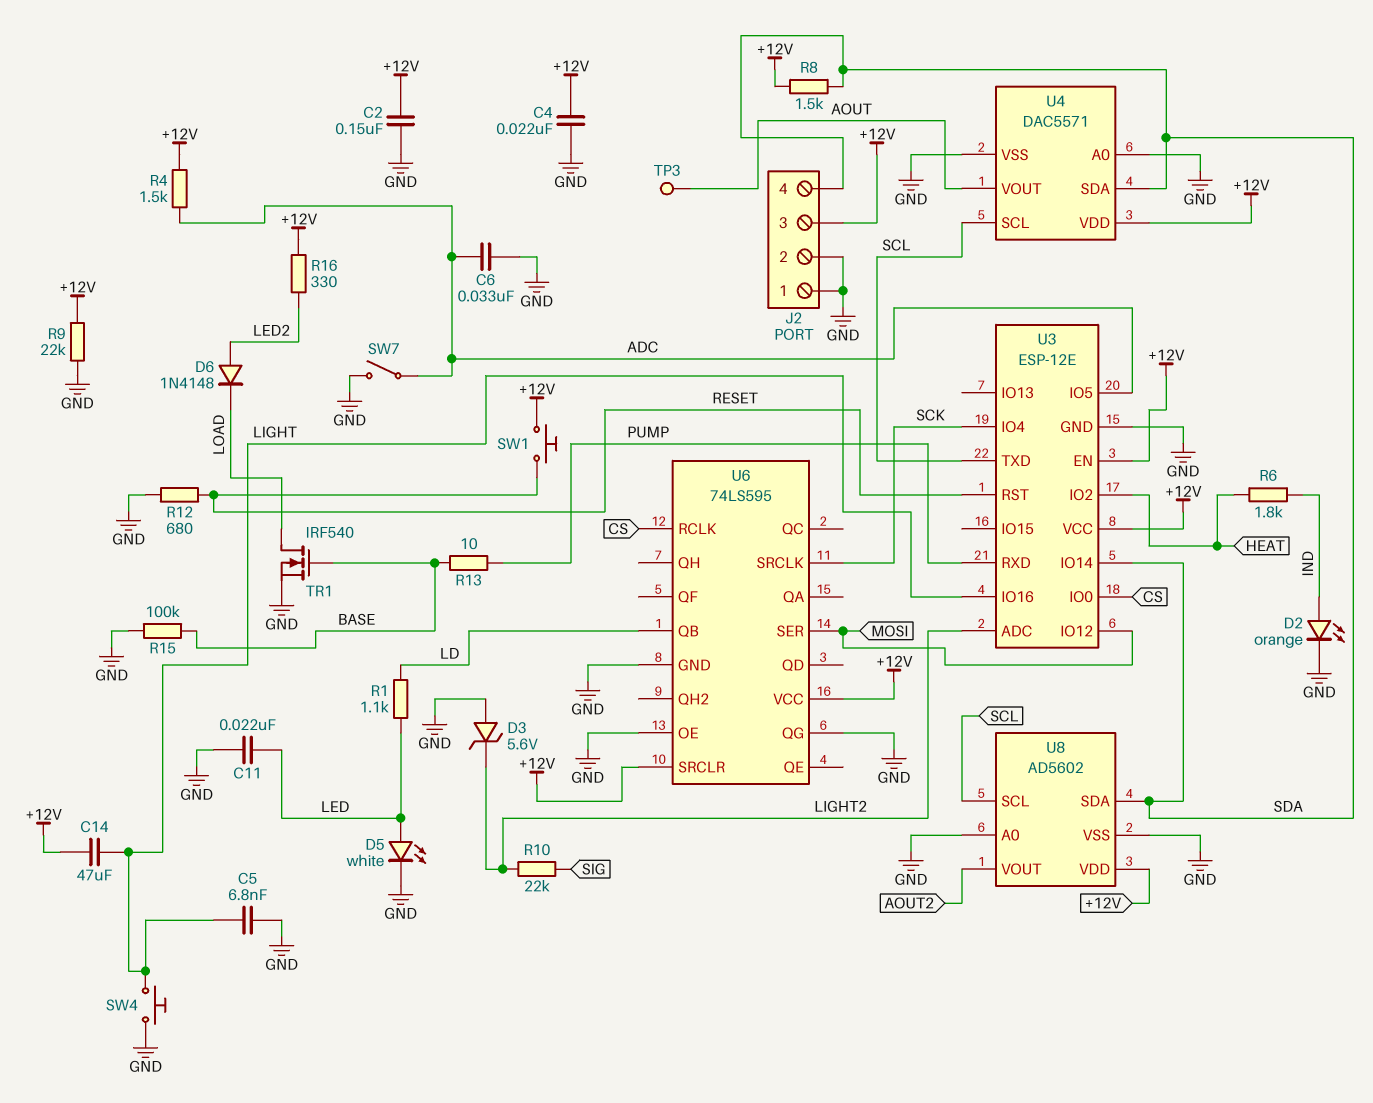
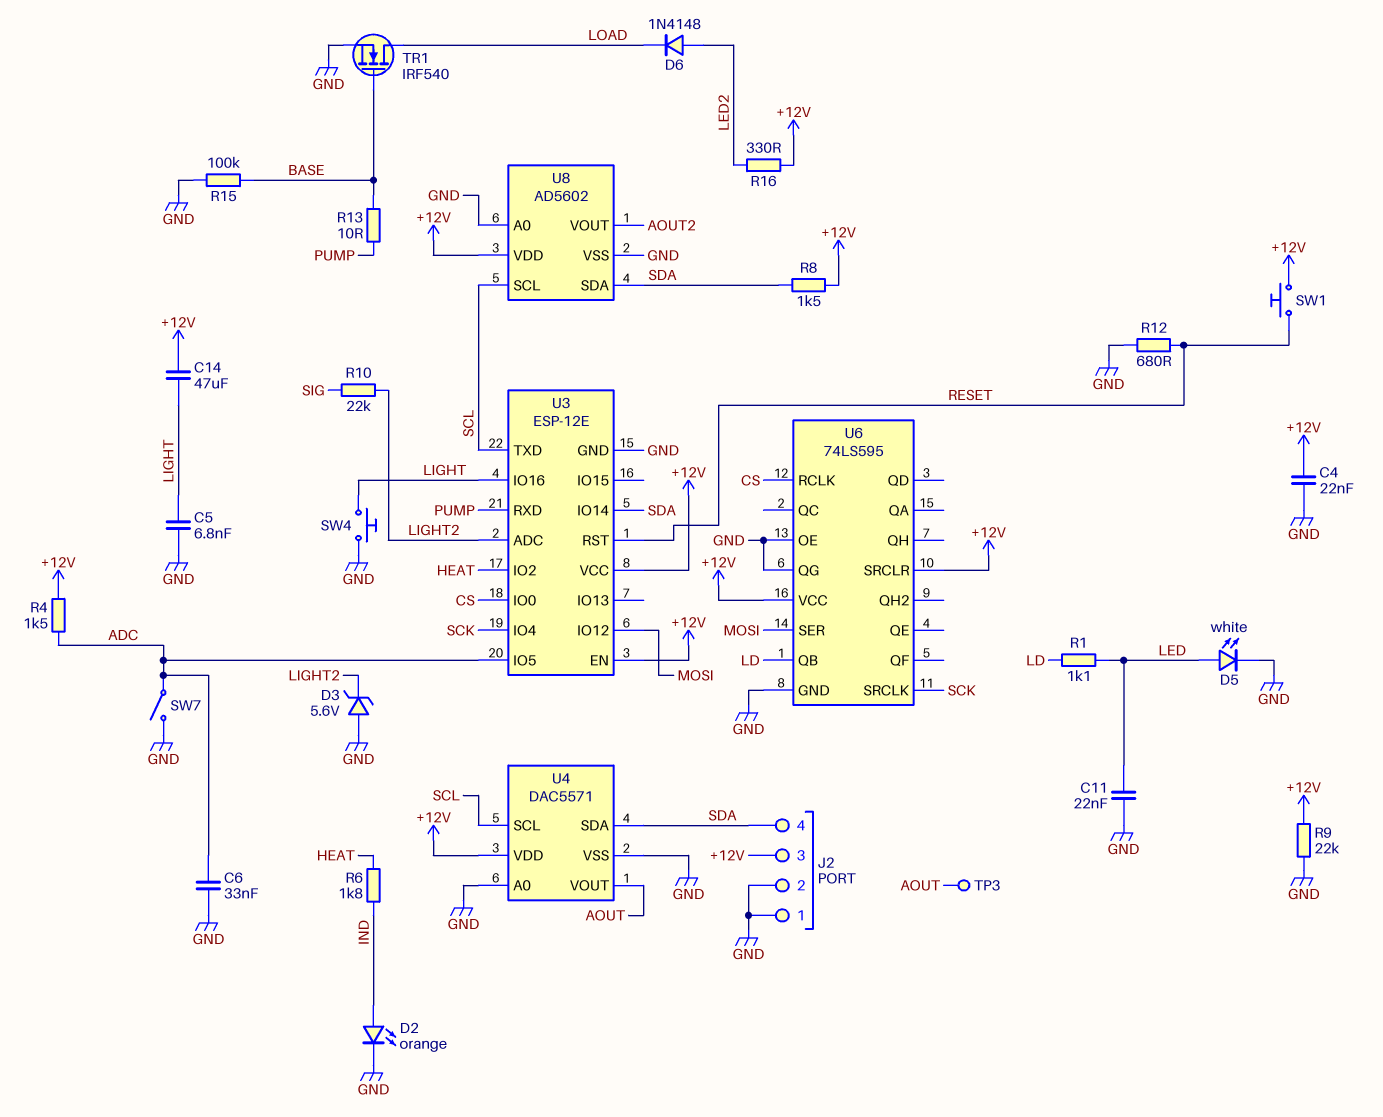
C2: 150nF (+12V, GND) -> none

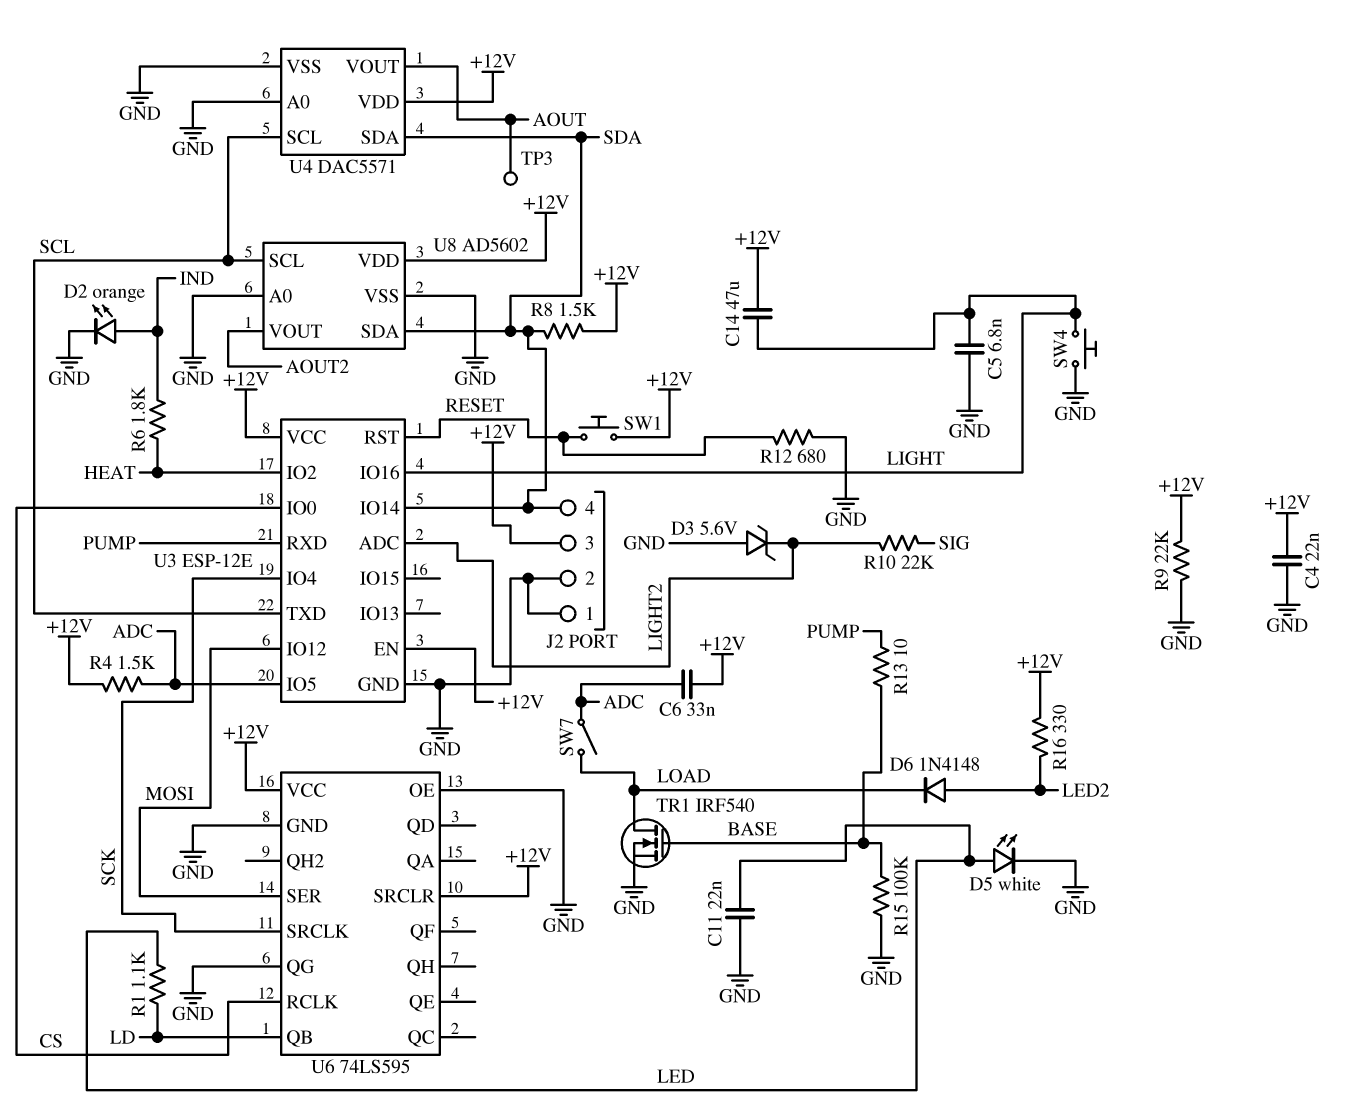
C6: 33nF (ADC, GND) -> 33nF (+12V, ADC)
SW7: switch (ADC, GND) -> switch (ADC, LOAD)

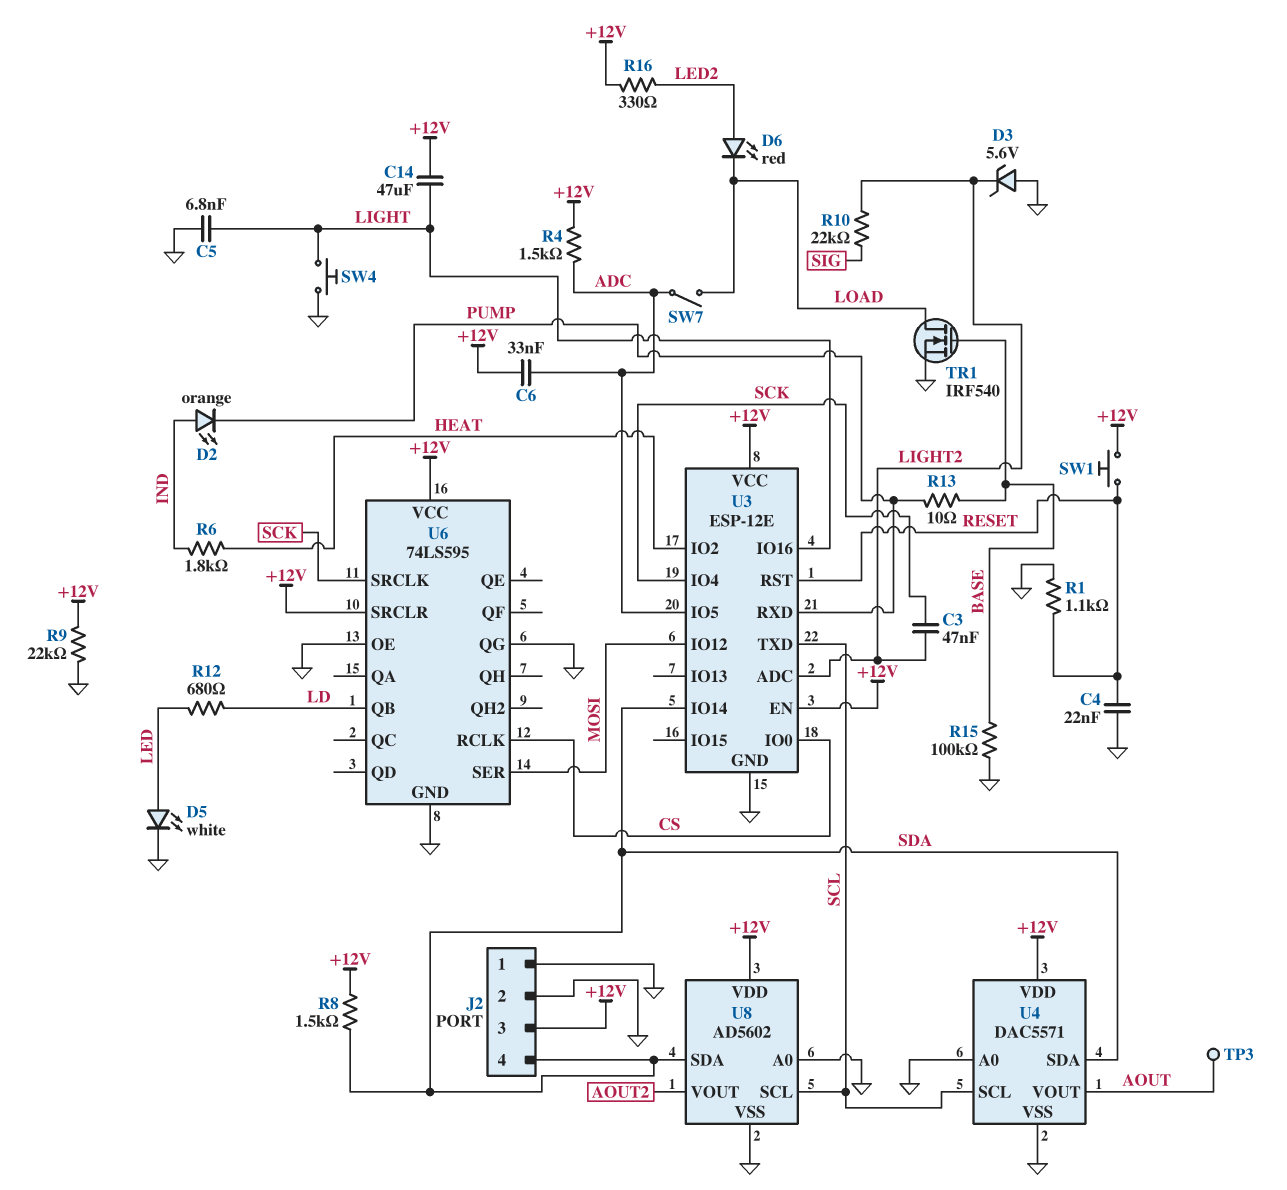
C3: none -> 47nF (LIGHT2, SCK)
C4: 22nF (+12V, GND) -> 22nF (GND, RESET)
C11: 22nF (GND, LED) -> none
D2: LED orange (A IND, K GND) -> LED orange (A IND, K PUMP)
D6: diode 1N4148 (A LED2, K LOAD) -> LED red (A LED2, K LOAD)
R1: 1.1k (LD, LED) -> 1.1k (GND, RESET)
R12: 680 (GND, RESET) -> 680 (LD, LED)

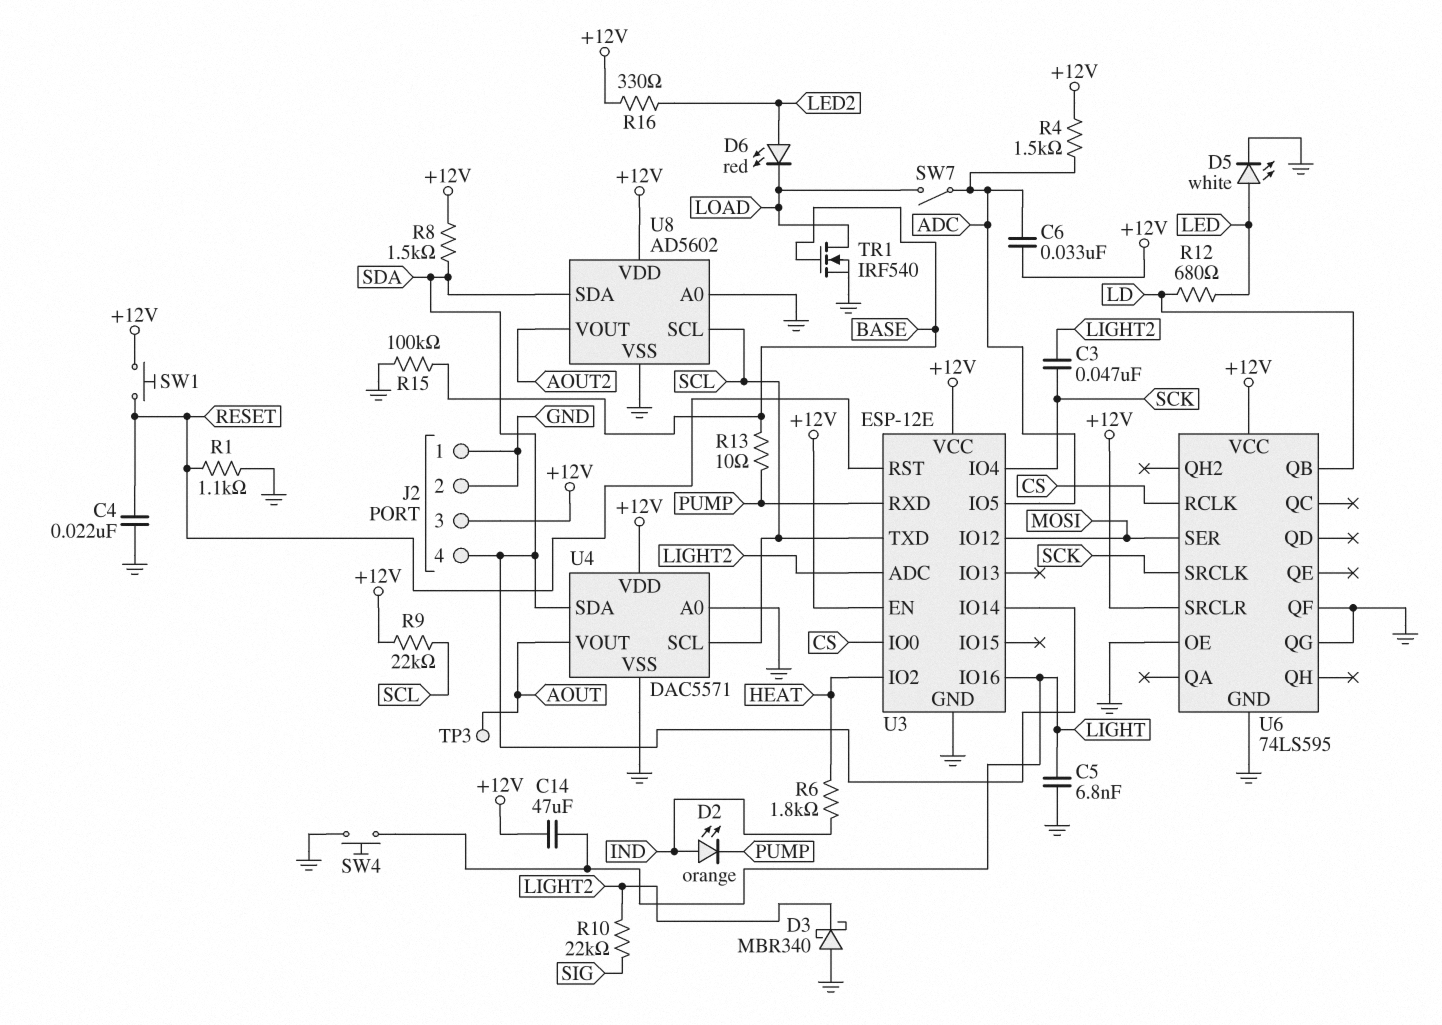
D3: zener 5.6V (A GND, K LIGHT2) -> schottky MBR340 (A GND, K LIGHT2)
R9: 22k (+12V, GND) -> 22k (+12V, SCL)
U6 pin QF: none -> GND

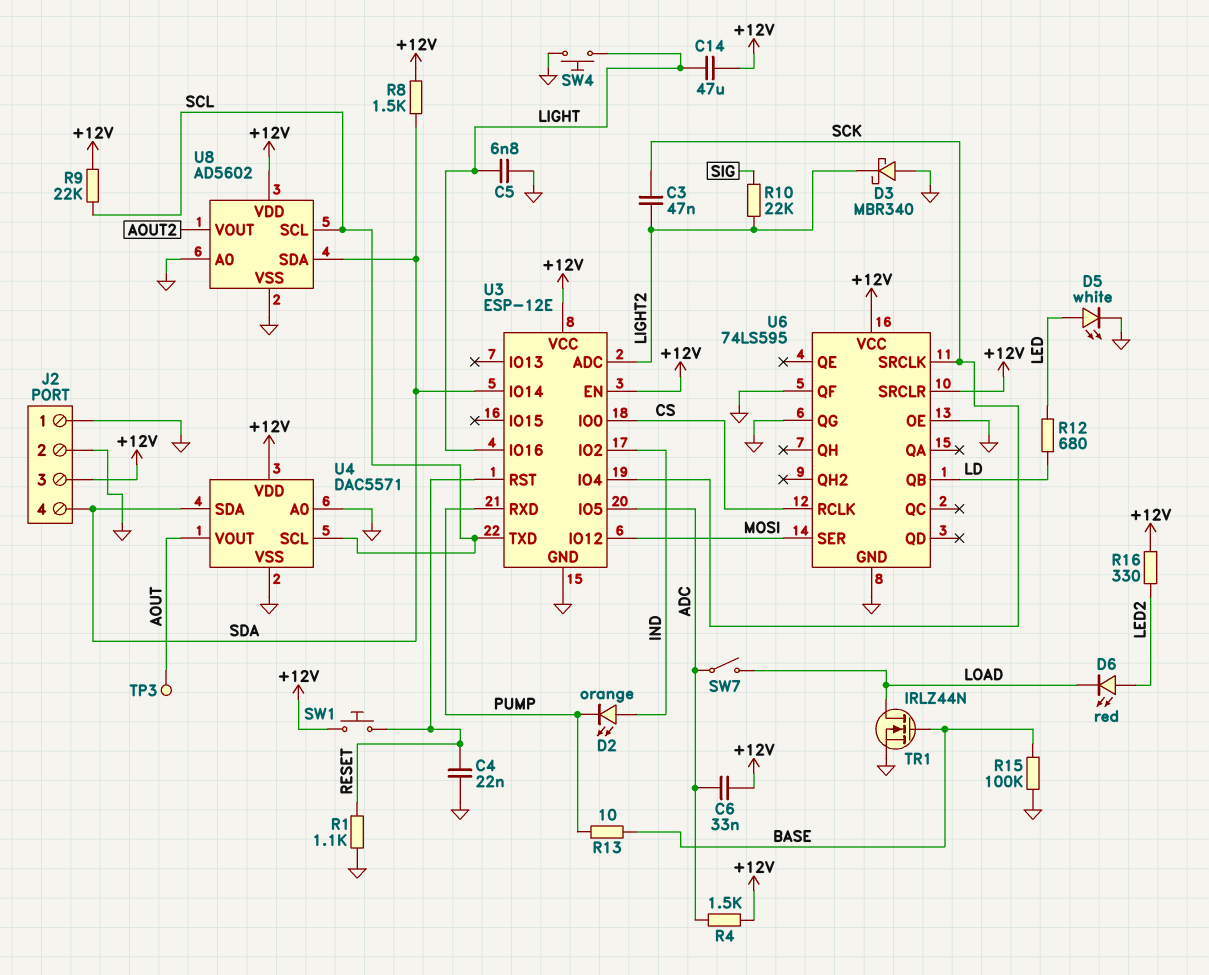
R6: 1.8k (HEAT, IND) -> none
TR1: NMOS IRF540 (G BASE, D LOAD, S GND) -> NMOS IRLZ44N (G BASE, D LOAD, S GND)
U3 pin IO2: HEAT -> IND

